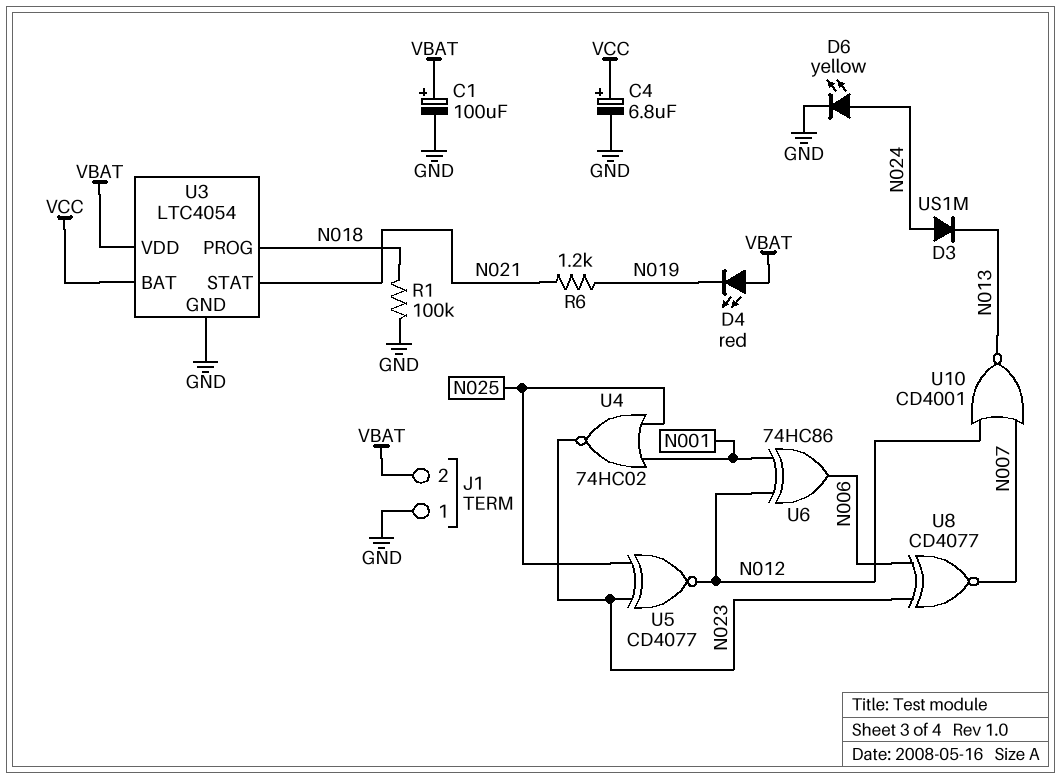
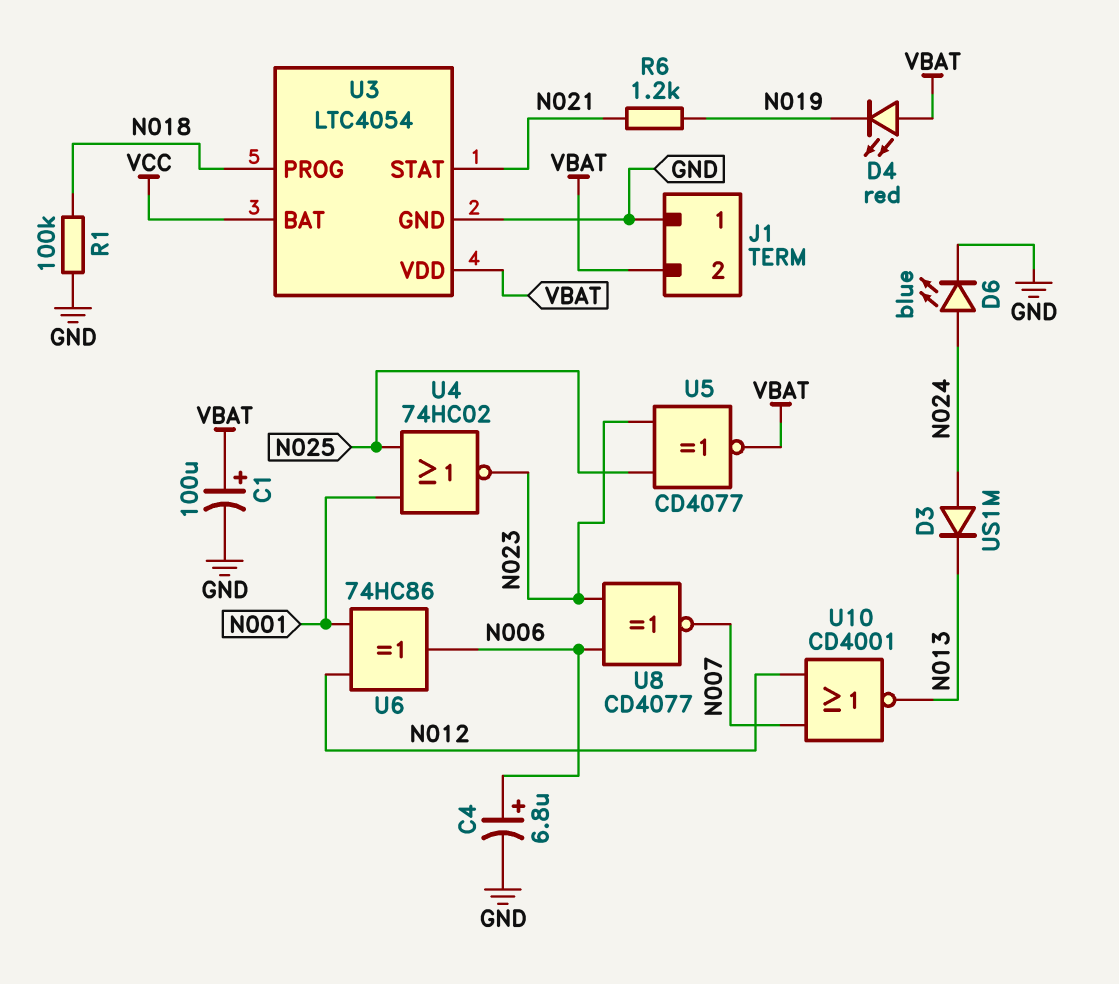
C4: 6.8uF (plus VCC, minus GND) -> 6.8uF (plus N006, minus GND)
D6: LED yellow (A N024, K GND) -> LED blue (A N024, K GND)
U5: XNOR CD4077 (in N023, in N025, out N012) -> XNOR CD4077 (in N023, in N025, out VBAT)

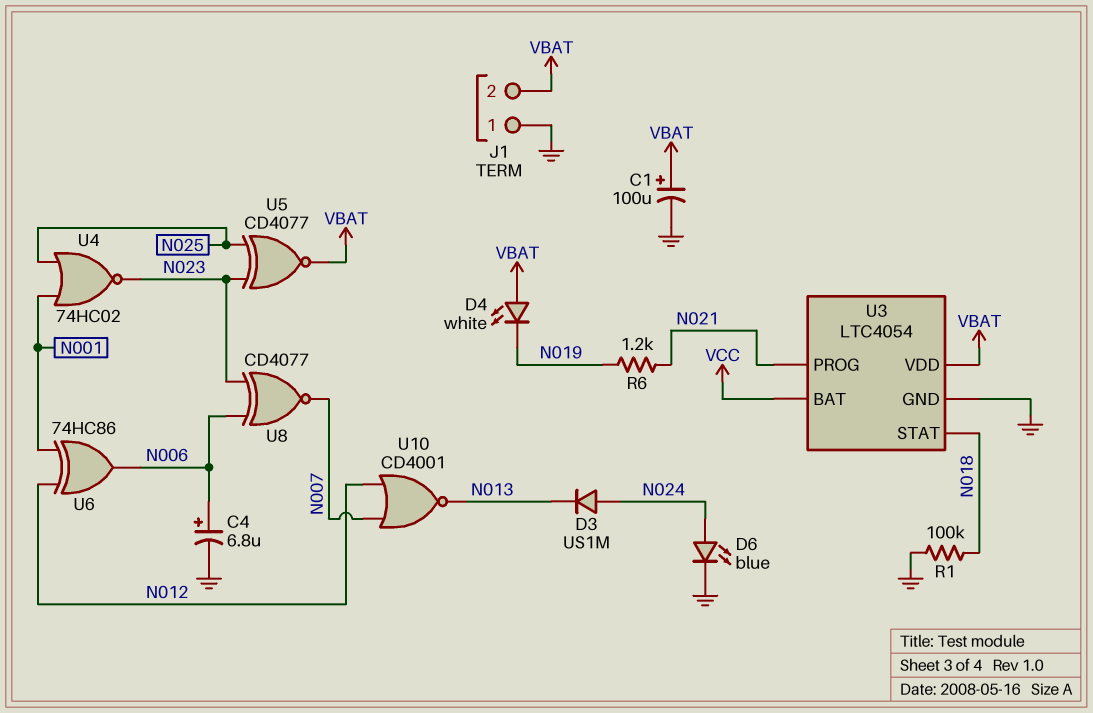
D4: LED red (A VBAT, K N019) -> LED white (A VBAT, K N019)
U3 pin PROG: N018 -> N021
U3 pin STAT: N021 -> N018

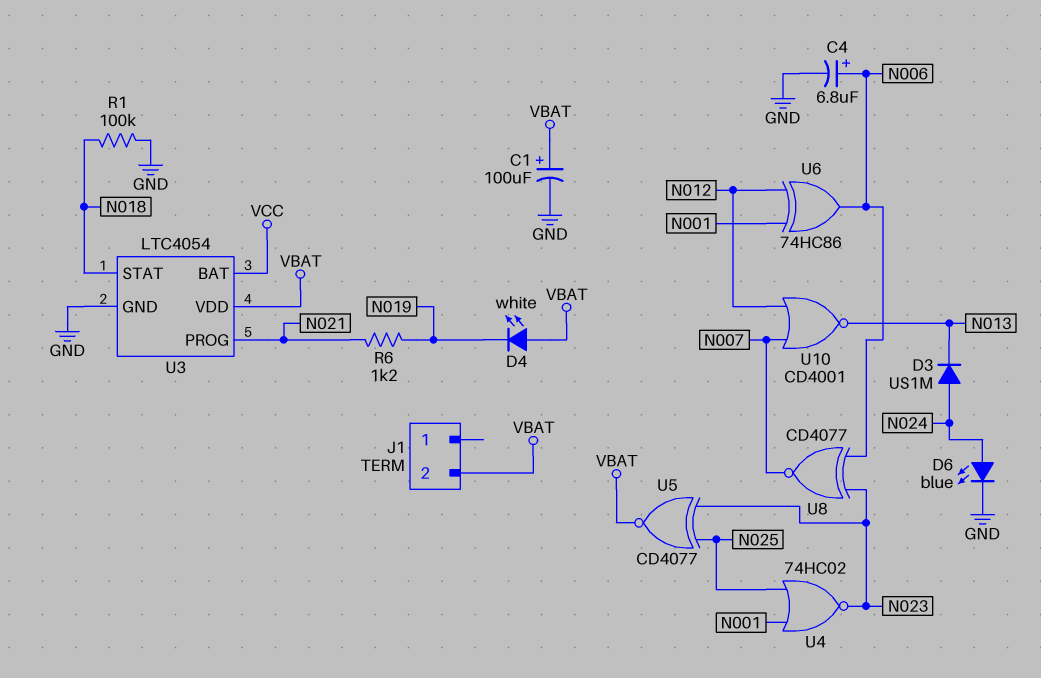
J1 pin 1: GND -> none

